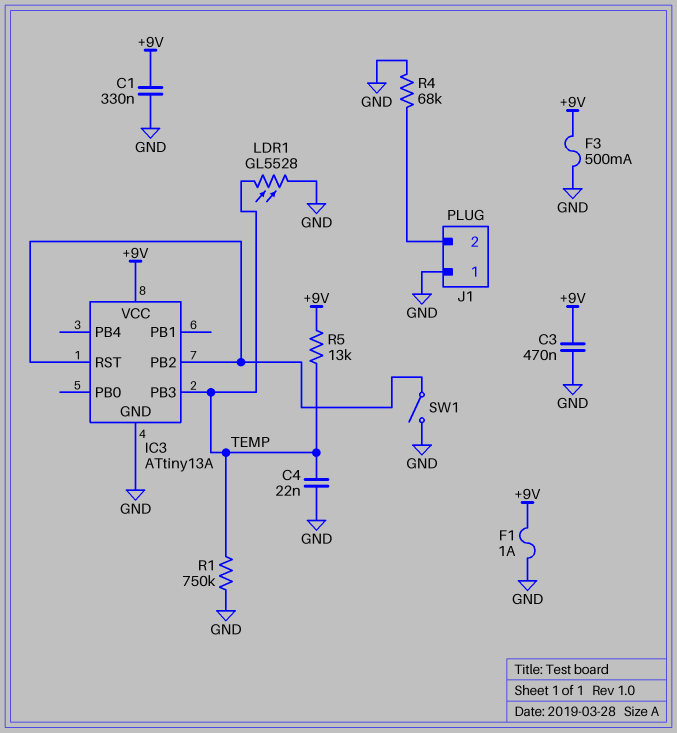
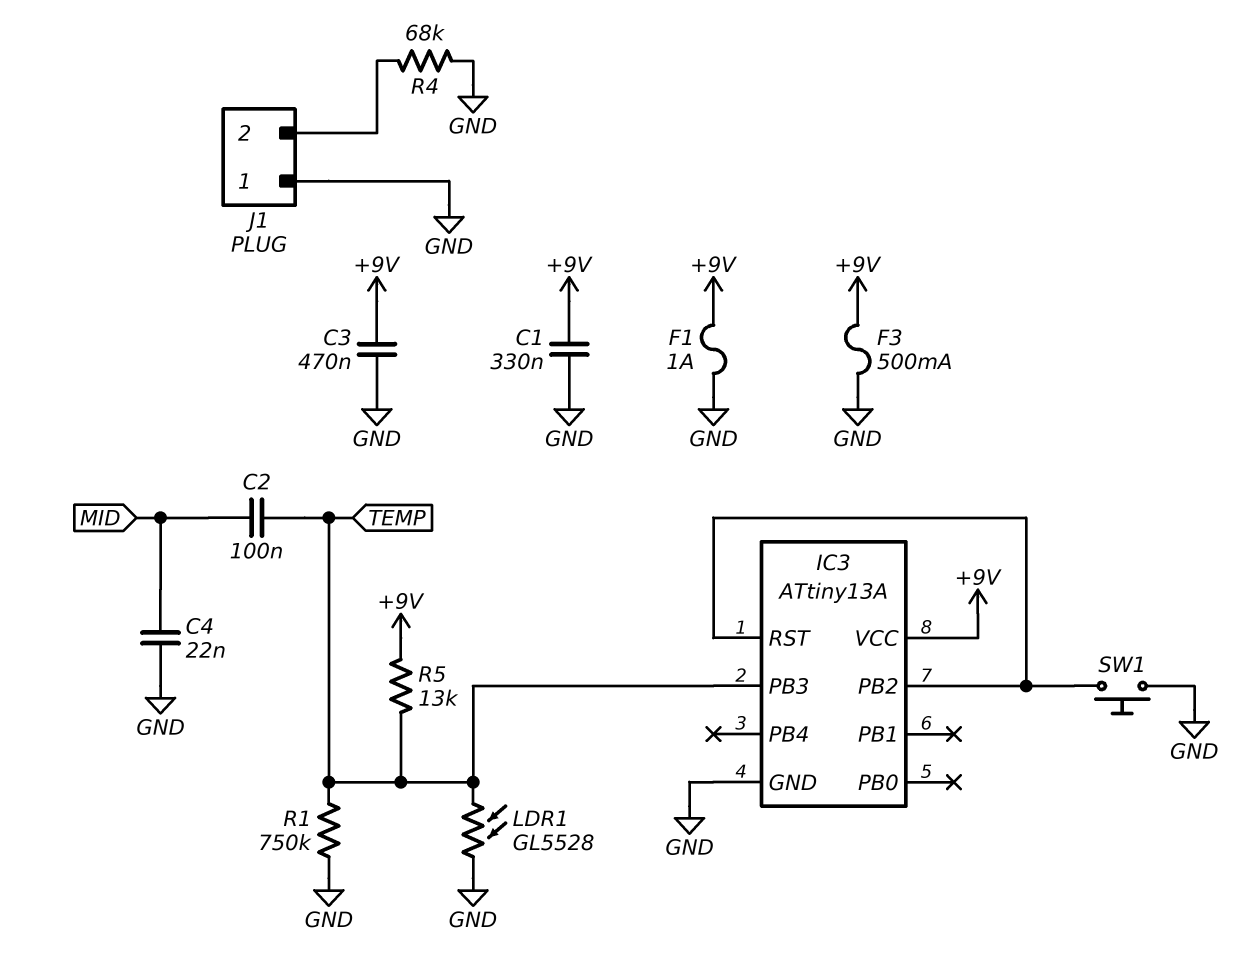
C2: none -> 100nF (MID, TEMP)
C4: 22nF (GND, TEMP) -> 22nF (GND, MID)
SW1: switch (GND, IC3/PB2) -> button (GND, IC3/PB2)

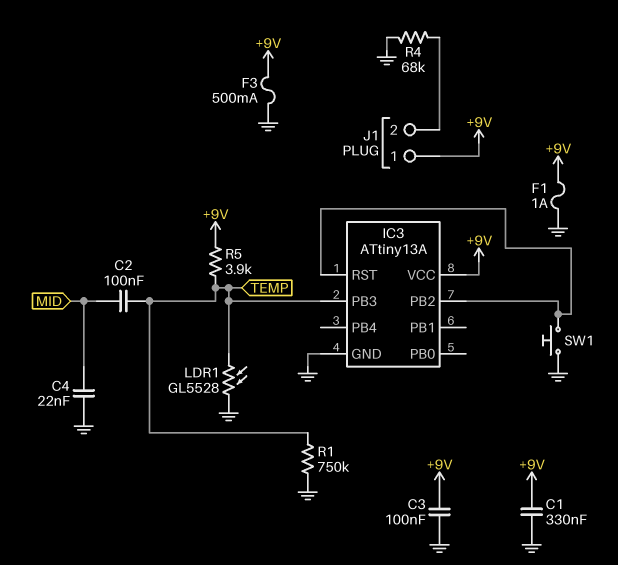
C3: 470nF (+9V, GND) -> 100nF (+9V, GND)
J1 pin 1: GND -> +9V
R5: 13k (+9V, TEMP) -> 3.9k (+9V, TEMP)

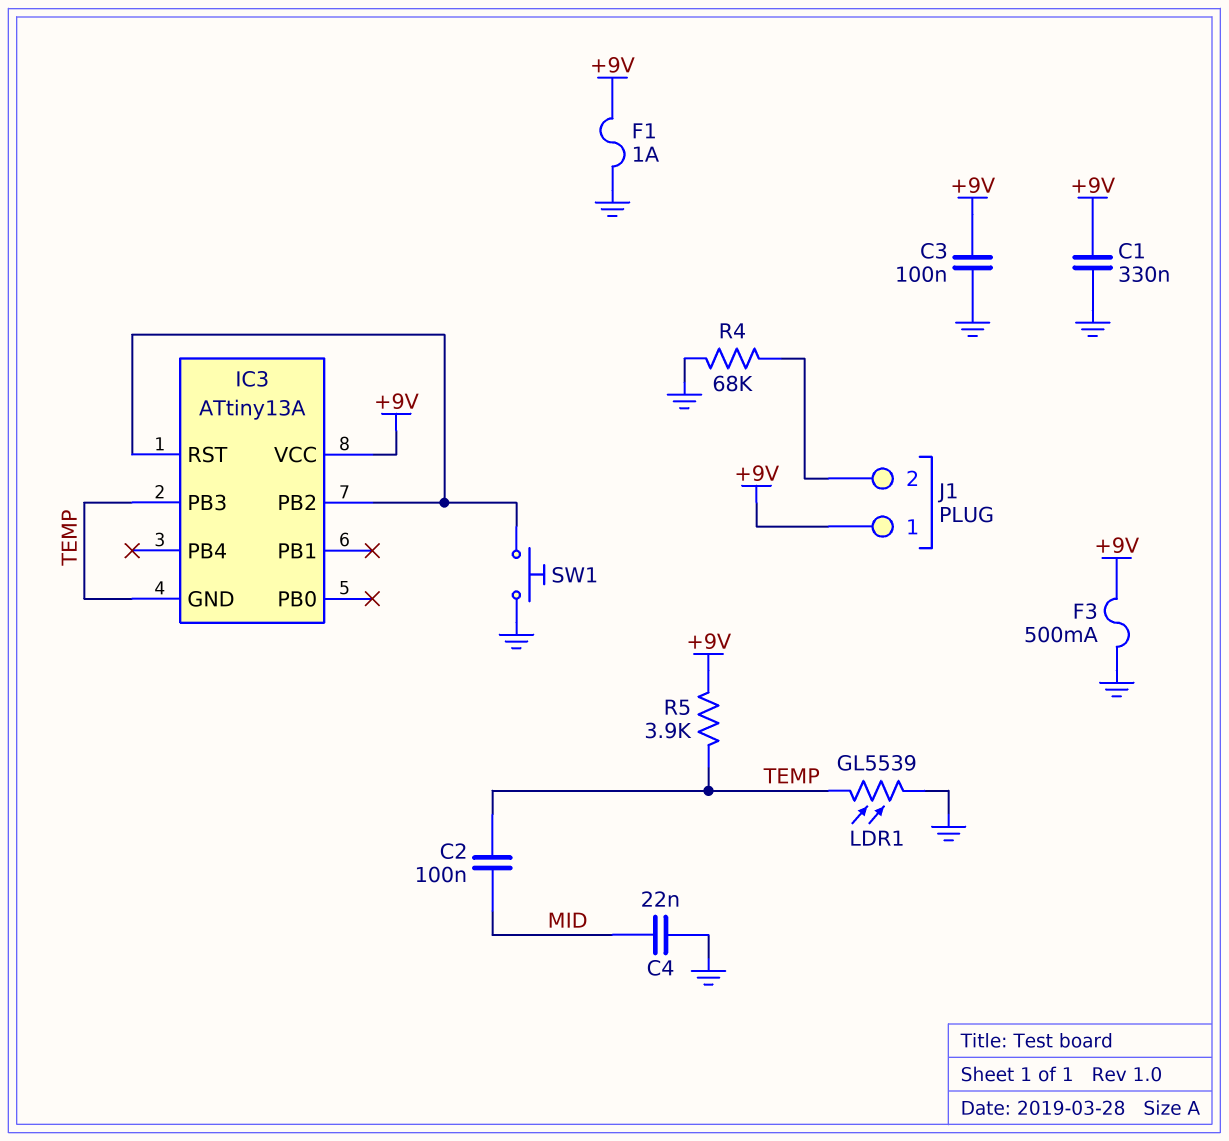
IC3 pin GND: GND -> TEMP
LDR1: GL5528 (GND, TEMP) -> GL5539 (GND, TEMP)
R1: 750k (GND, TEMP) -> none

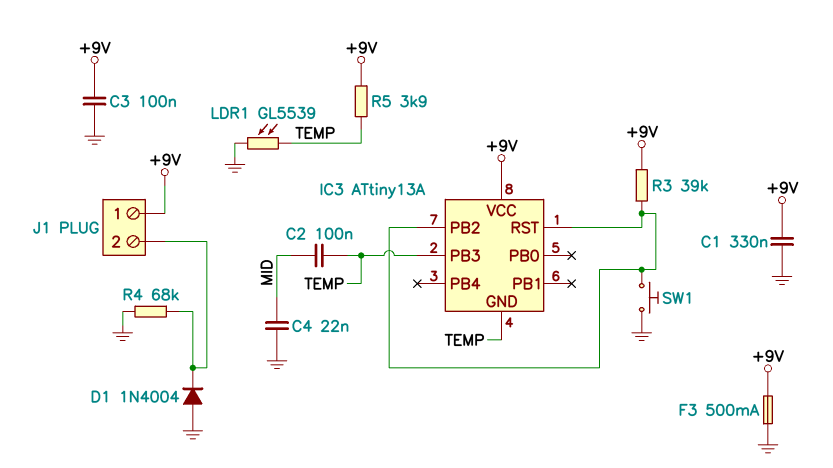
D1: none -> diode 1N4004 (A GND, K J1/2)
F1: 1A (+9V, GND) -> none
R3: none -> 39k (+9V, IC3/PB2)

